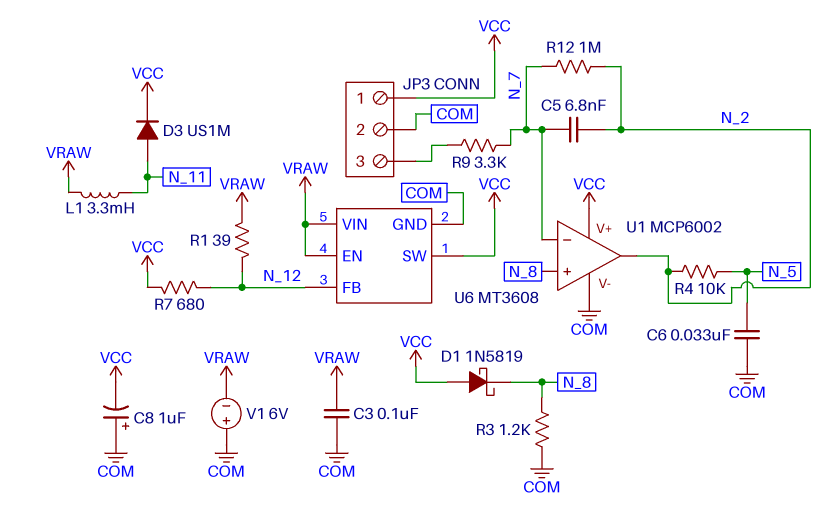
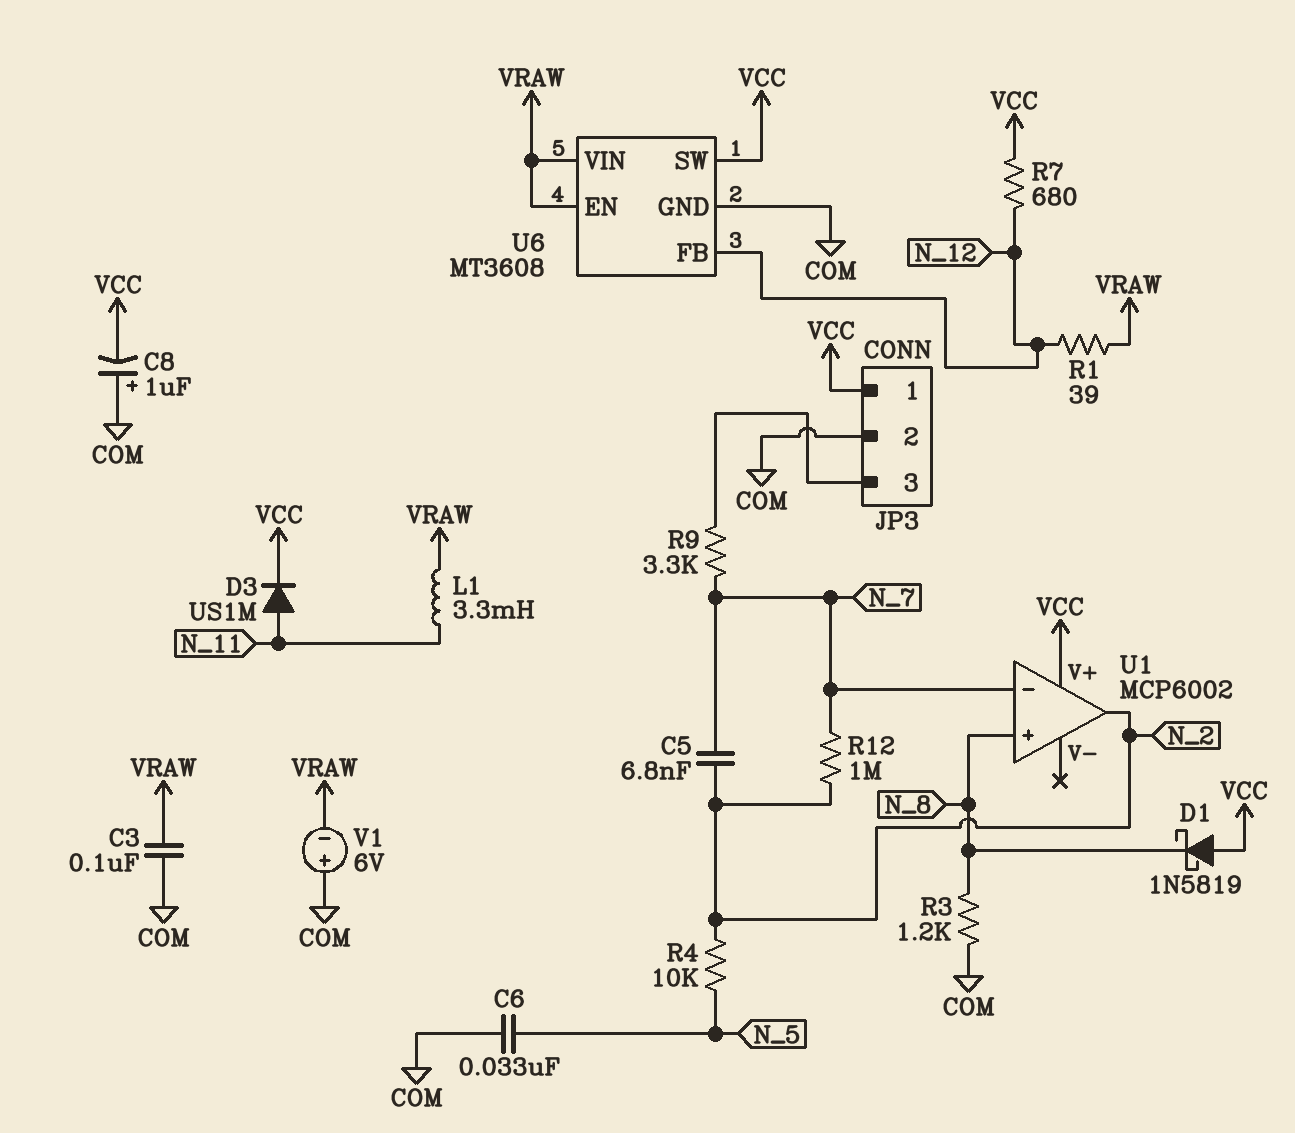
U1 pin V-: COM -> none

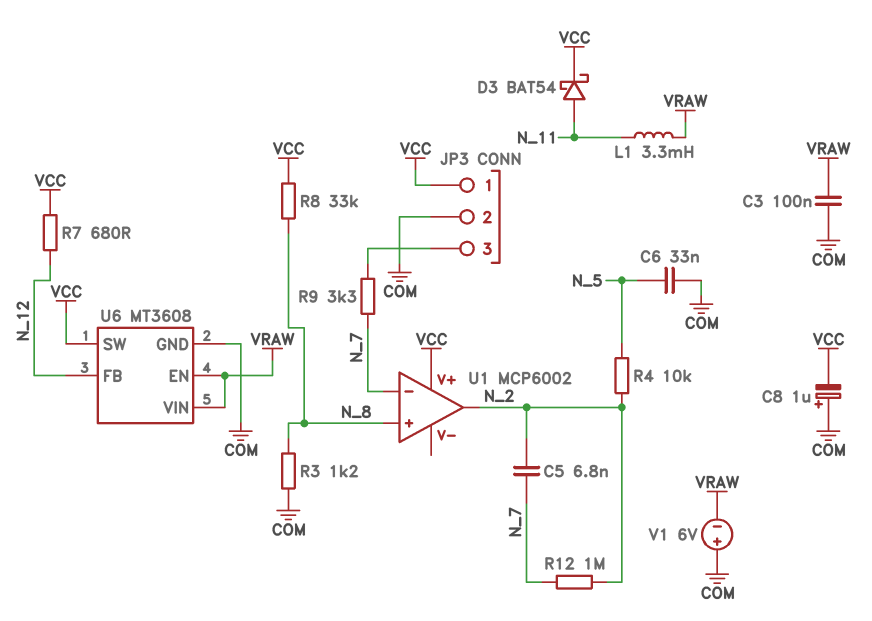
D1: schottky 1N5819 (A VCC, K N_8) -> none
D3: diode US1M (A N_11, K VCC) -> schottky BAT54 (A N_11, K VCC)
R1: 39 (N_12, VRAW) -> none
R8: none -> 33k (N_8, VCC)

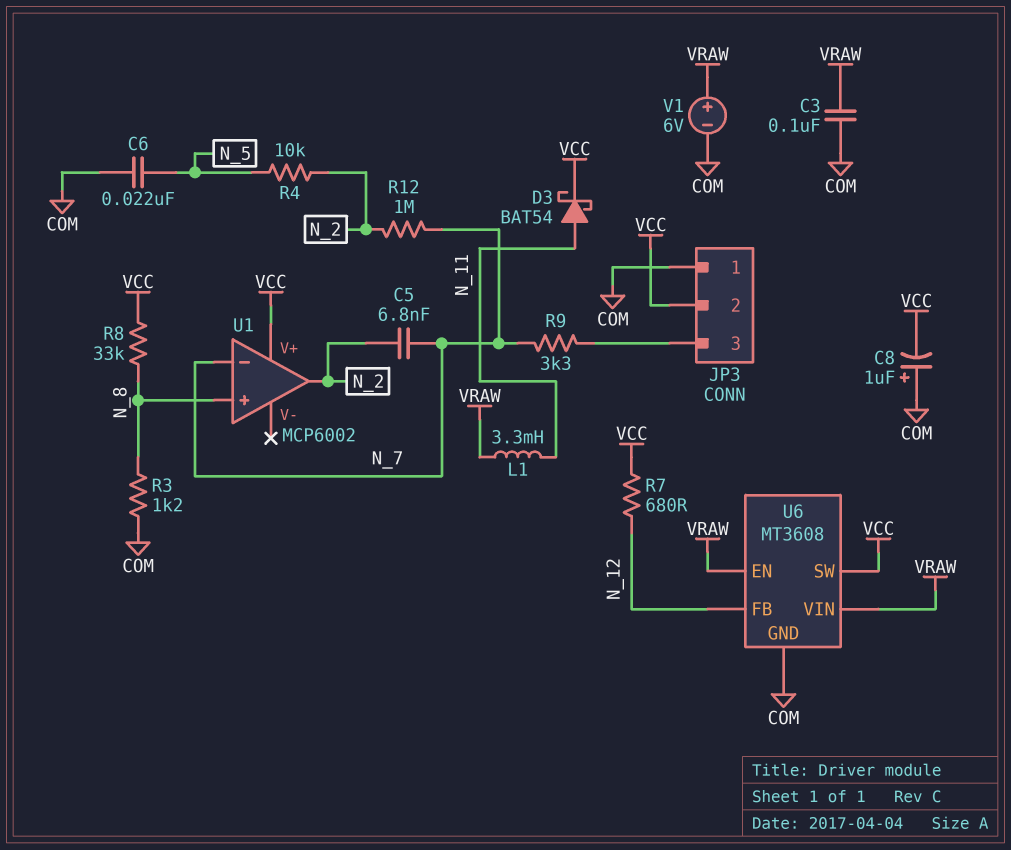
C6: 33nF (COM, N_5) -> 22nF (COM, N_5)
JP3 pin 1: VCC -> COM
JP3 pin 2: COM -> VCC
V1: 6V (plus COM, minus VRAW) -> 6V (plus VRAW, minus COM)

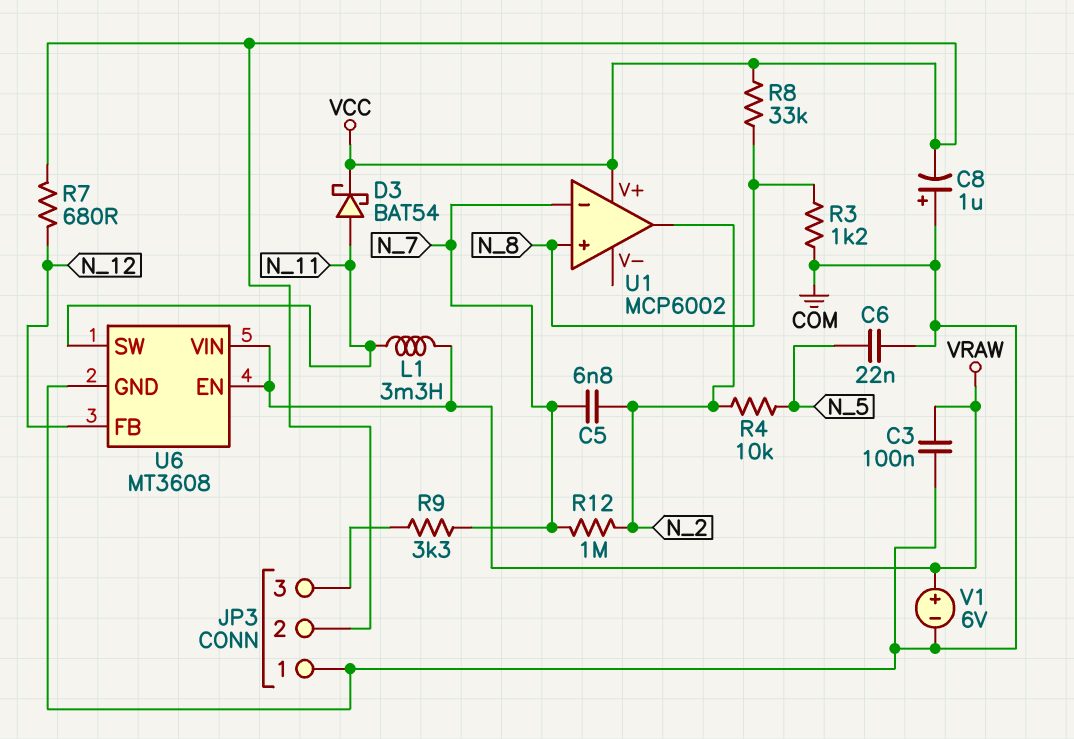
U6 pin SW: VCC -> N_11

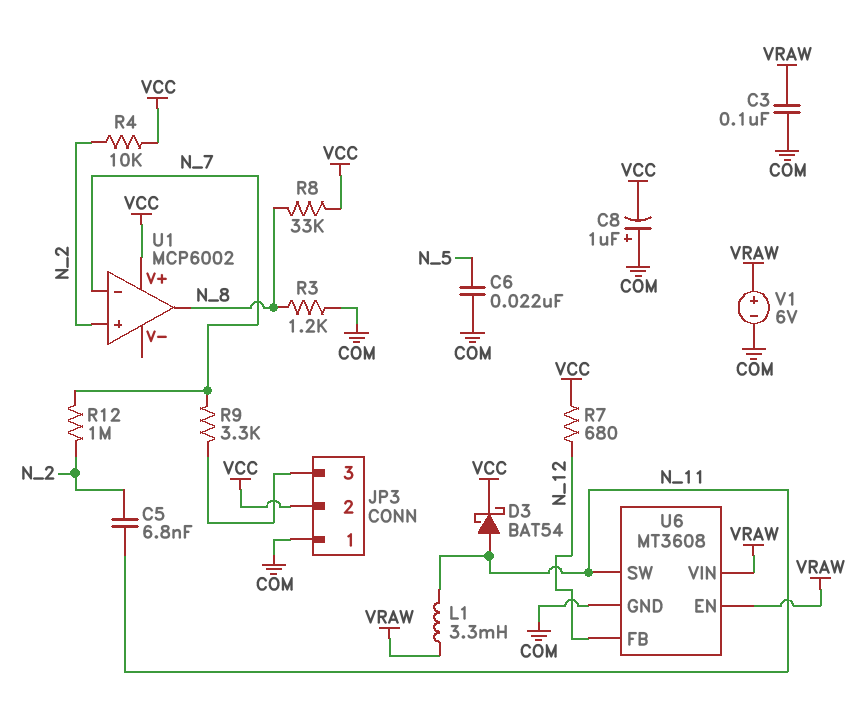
C5: 6.8nF (N_2, N_7) -> 6.8nF (N_2, N_11)
R4: 10k (N_2, N_5) -> 10k (N_2, VCC)
U1 pin in+: N_8 -> N_2
U1 pin out: N_2 -> N_8

